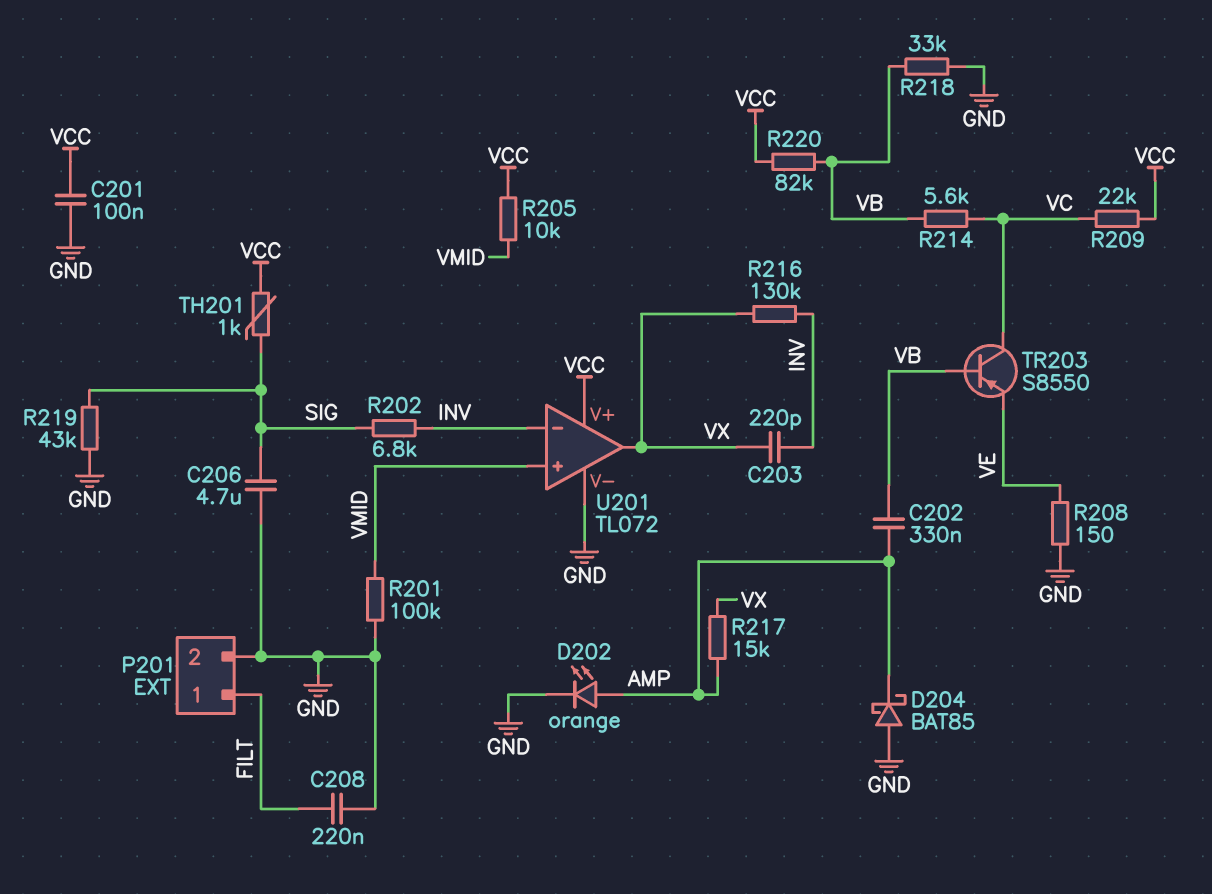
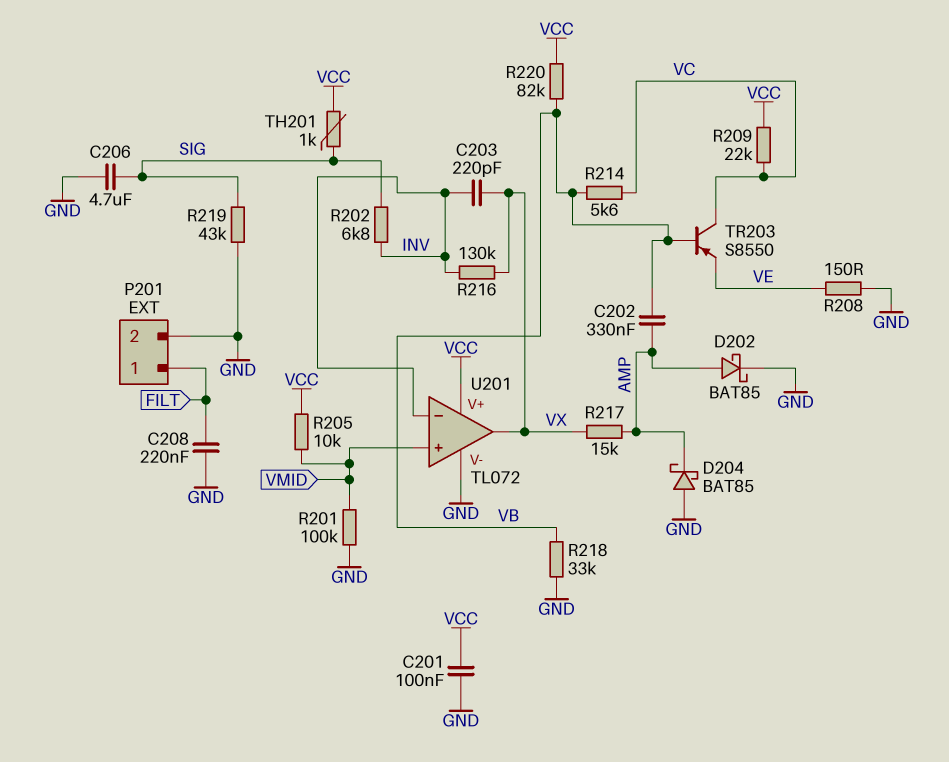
D202: LED orange (A AMP, K GND) -> schottky BAT85 (A AMP, K GND)

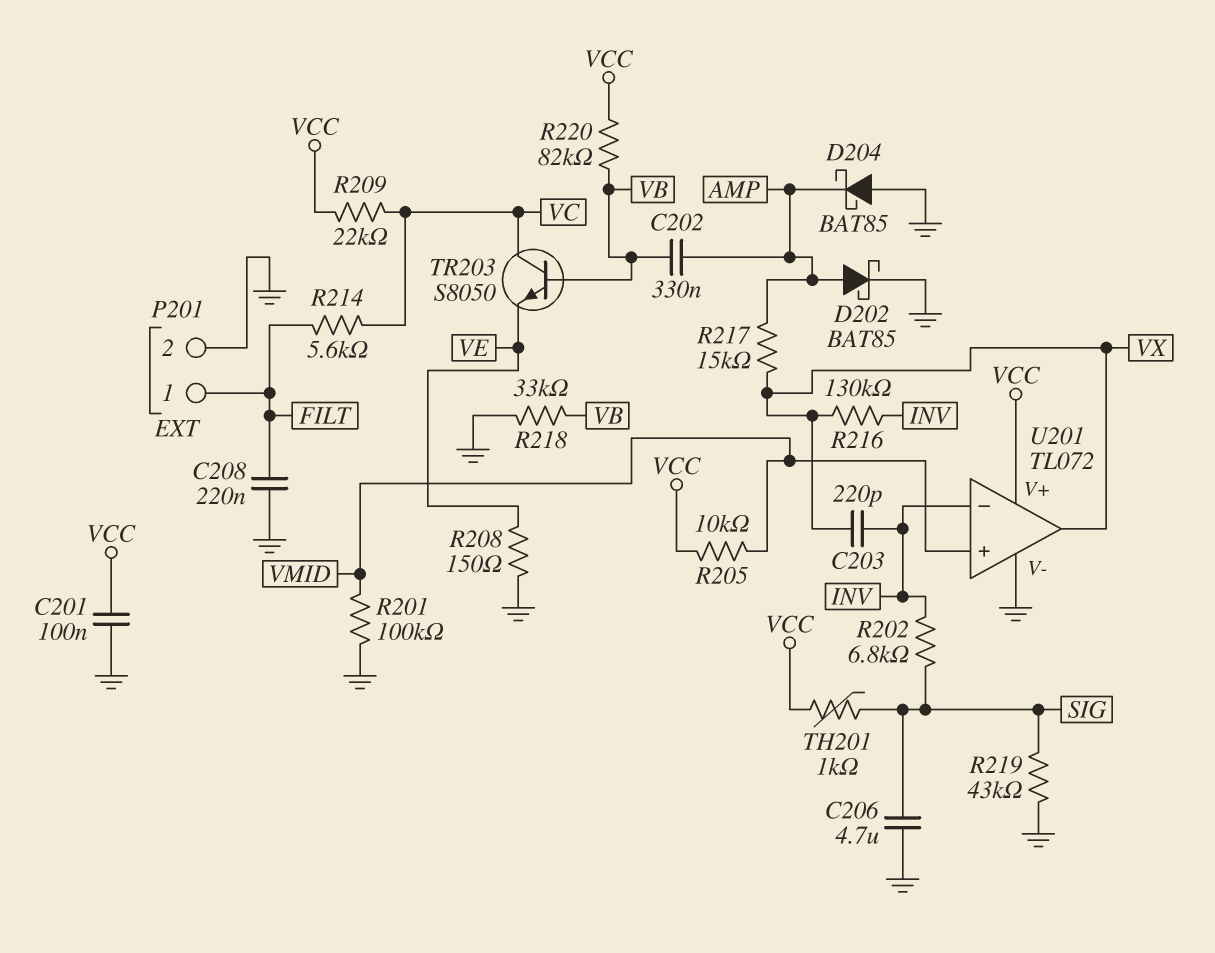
R214: 5.6k (VB, VC) -> 5.6k (FILT, VC)
TR203: PNP S8550 (B VB, C VC, E VE) -> NPN S8050 (B VB, C VC, E VE)

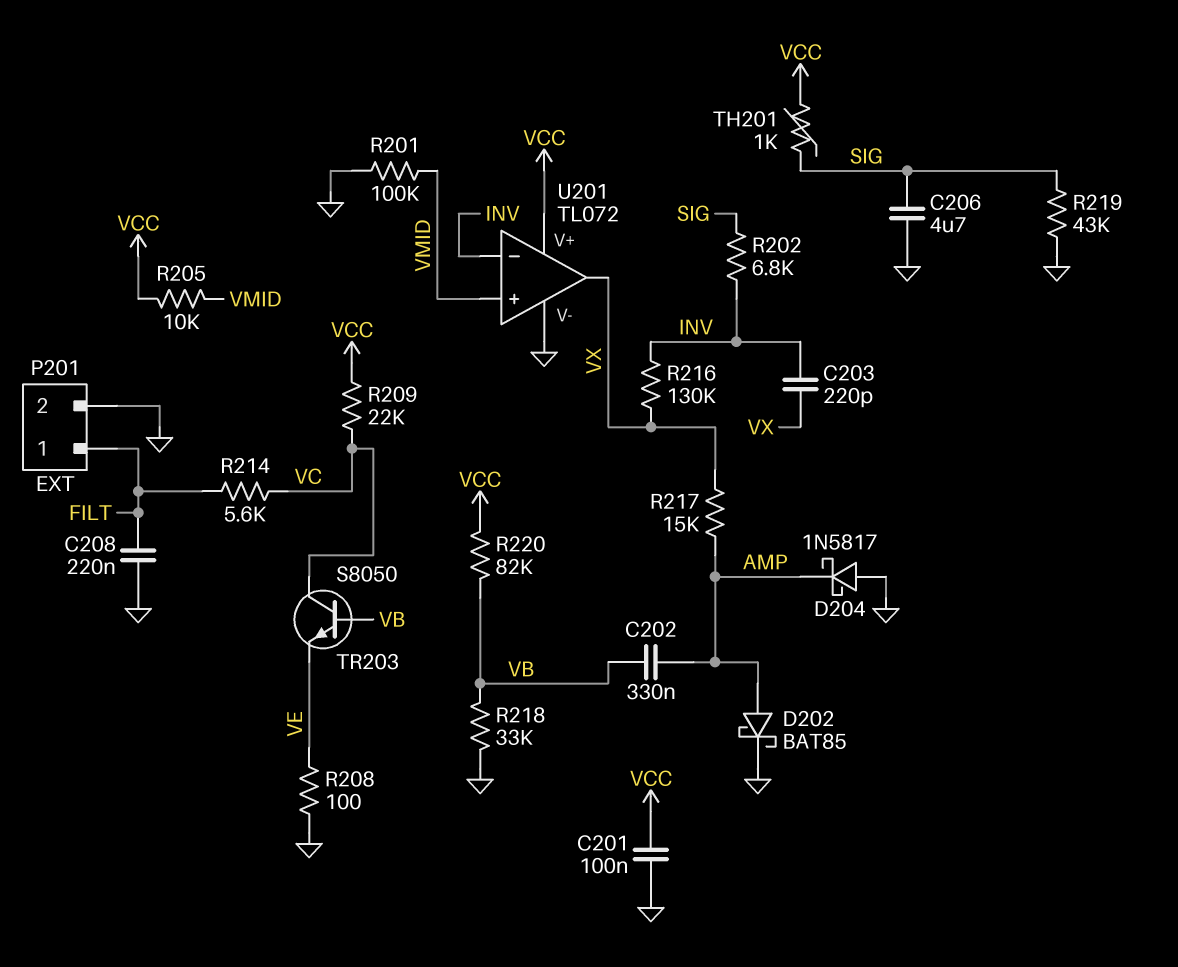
D204: schottky BAT85 (A GND, K AMP) -> schottky 1N5817 (A GND, K AMP)
R208: 150 (GND, VE) -> 100 (GND, VE)

